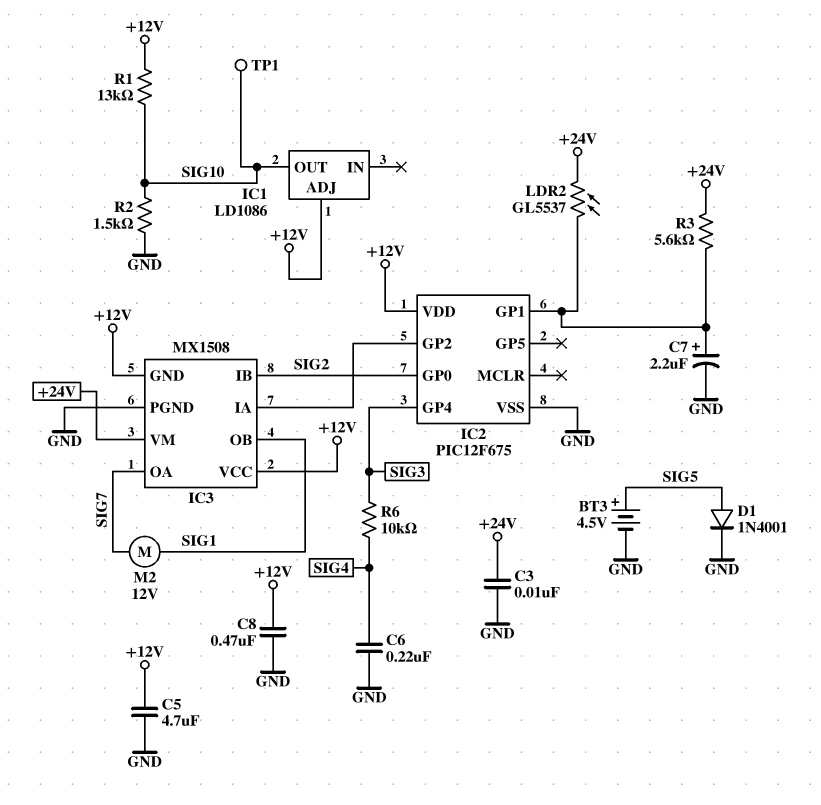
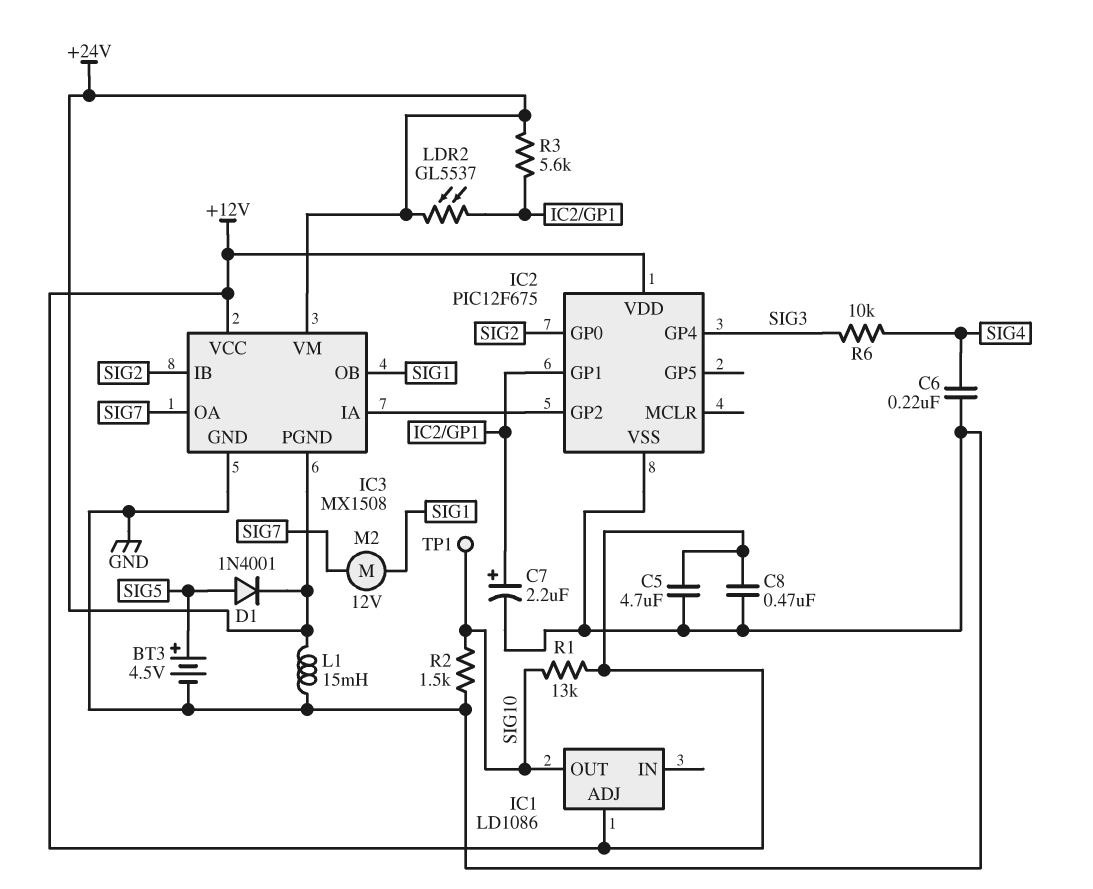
C3: 10nF (+24V, GND) -> none
D1: diode 1N4001 (A SIG5, K GND) -> diode 1N4001 (A SIG5, K +24V)
IC3 pin GND: +12V -> GND
IC3 pin PGND: GND -> +24V
L1: none -> 15mH (+24V, GND)

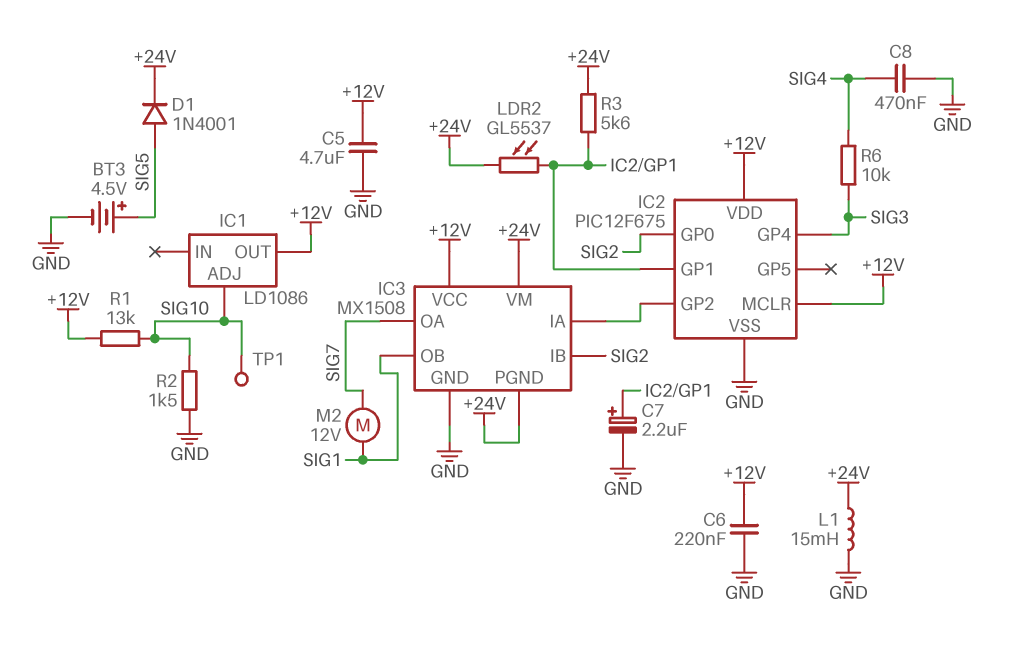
C6: 220nF (GND, SIG4) -> 220nF (+12V, GND)
C8: 470nF (+12V, GND) -> 470nF (GND, SIG4)
IC1 pin ADJ: +12V -> SIG10
IC1 pin OUT: SIG10 -> +12V
IC2 pin MCLR: none -> +12V

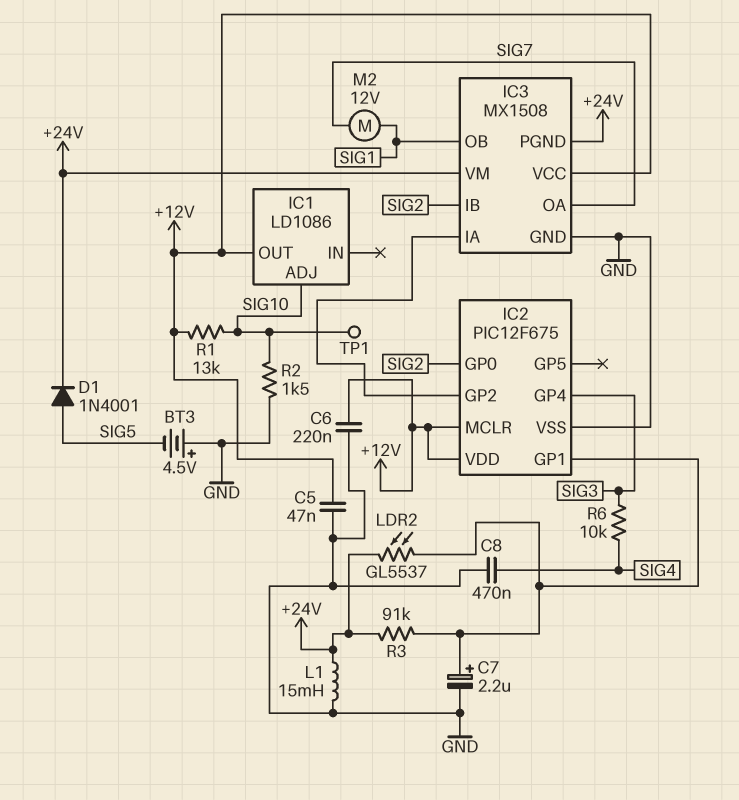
BT3: 4.5V (plus SIG5, minus GND) -> 4.5V (plus GND, minus SIG5)
C5: 4.7uF (+12V, GND) -> 47nF (+12V, GND)
R3: 5.6k (+24V, IC2/GP1) -> 91k (+24V, IC2/GP1)

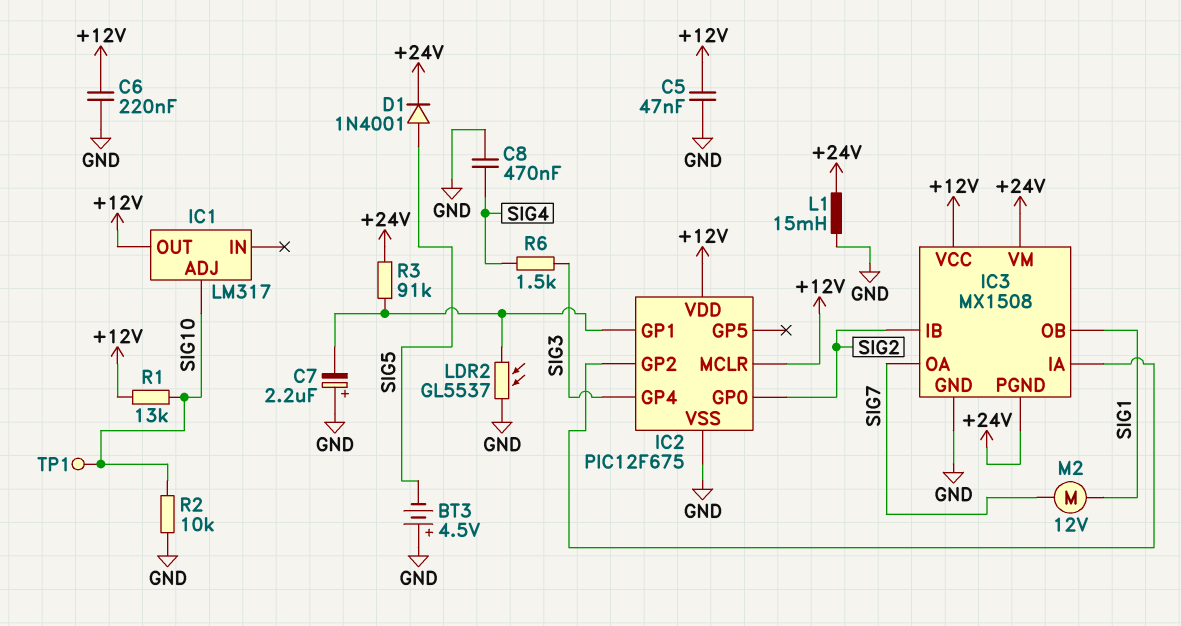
C7: 2.2uF (plus IC2/GP1, minus GND) -> 2.2uF (plus GND, minus IC2/GP1)
IC1: LD1086 -> LM317
LDR2: GL5537 (+24V, IC2/GP1) -> GL5537 (GND, IC2/GP1)
R2: 1.5k (GND, SIG10) -> 10k (GND, SIG10)
R6: 10k (SIG3, SIG4) -> 1.5k (SIG3, SIG4)

